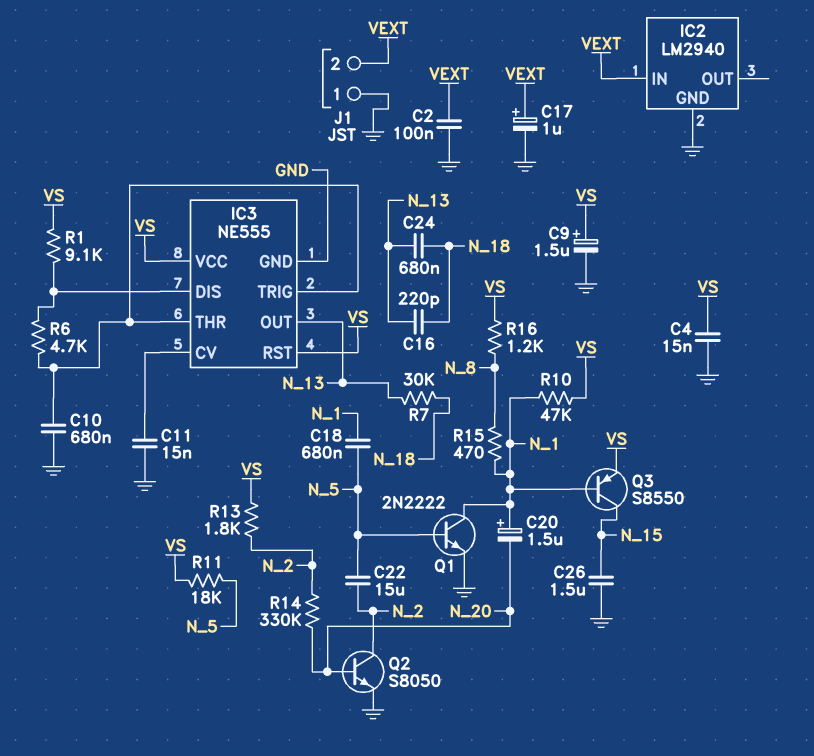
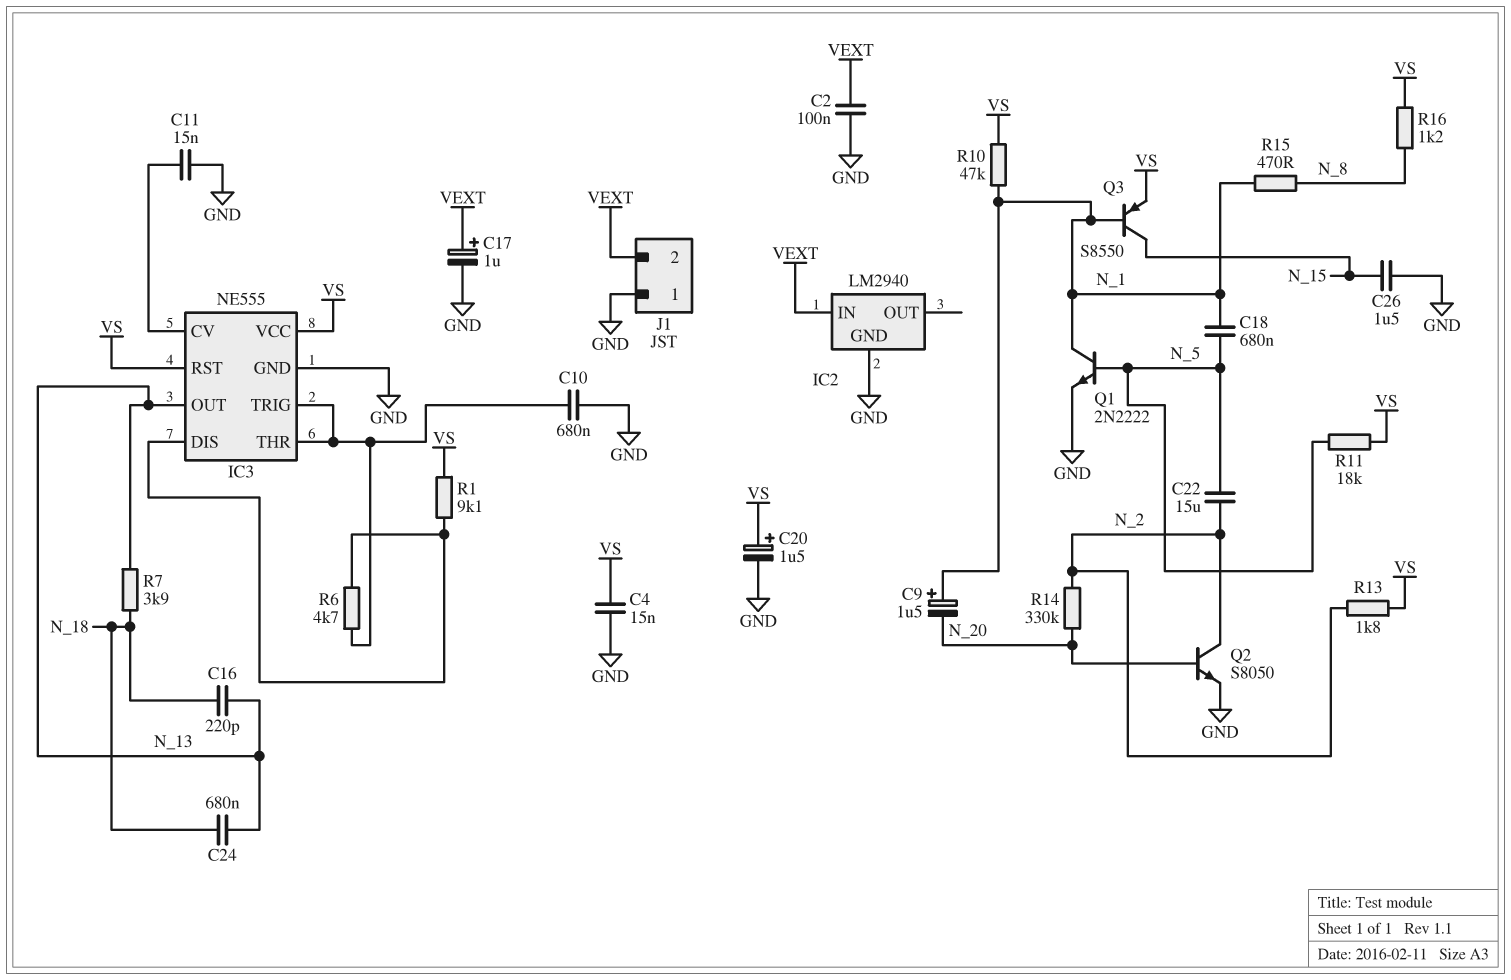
C9: 1.5uF (plus VS, minus GND) -> 1.5uF (plus N_1, minus N_20)
C20: 1.5uF (plus N_1, minus N_20) -> 1.5uF (plus VS, minus GND)
R7: 30k (N_13, N_18) -> 3.9k (N_13, N_18)

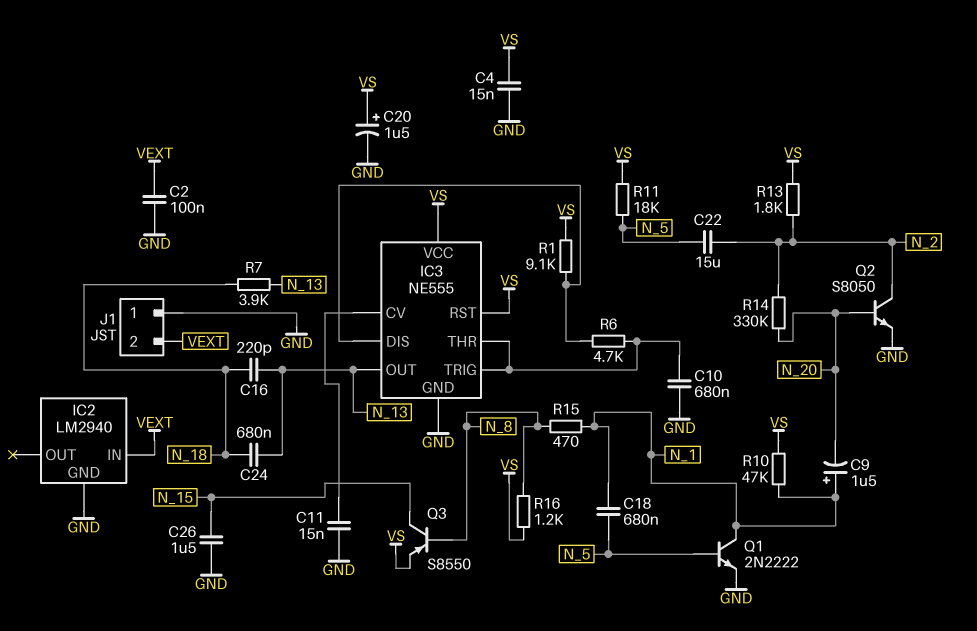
C17: 1uF (plus VEXT, minus GND) -> none
Q3: PNP S8550 (B N_1, C N_15, E VS) -> PNP S8550 (B N_8, C N_15, E VS)

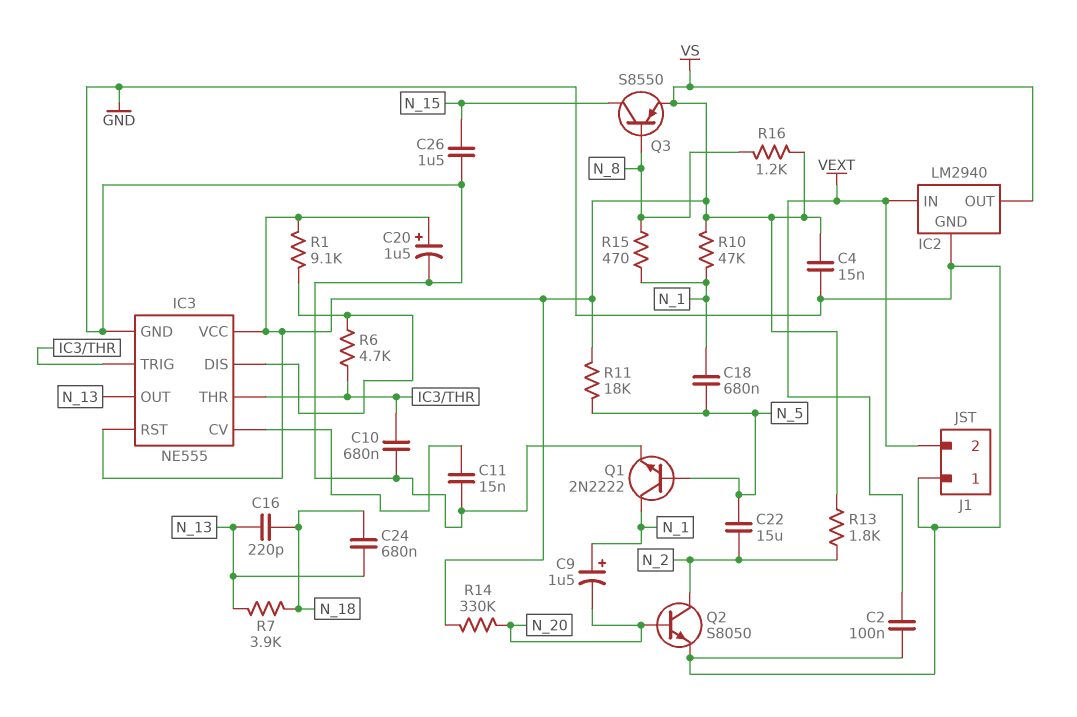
IC2 pin OUT: none -> VS
R14: 330k (N_2, N_20) -> 330k (N_20, VS)

